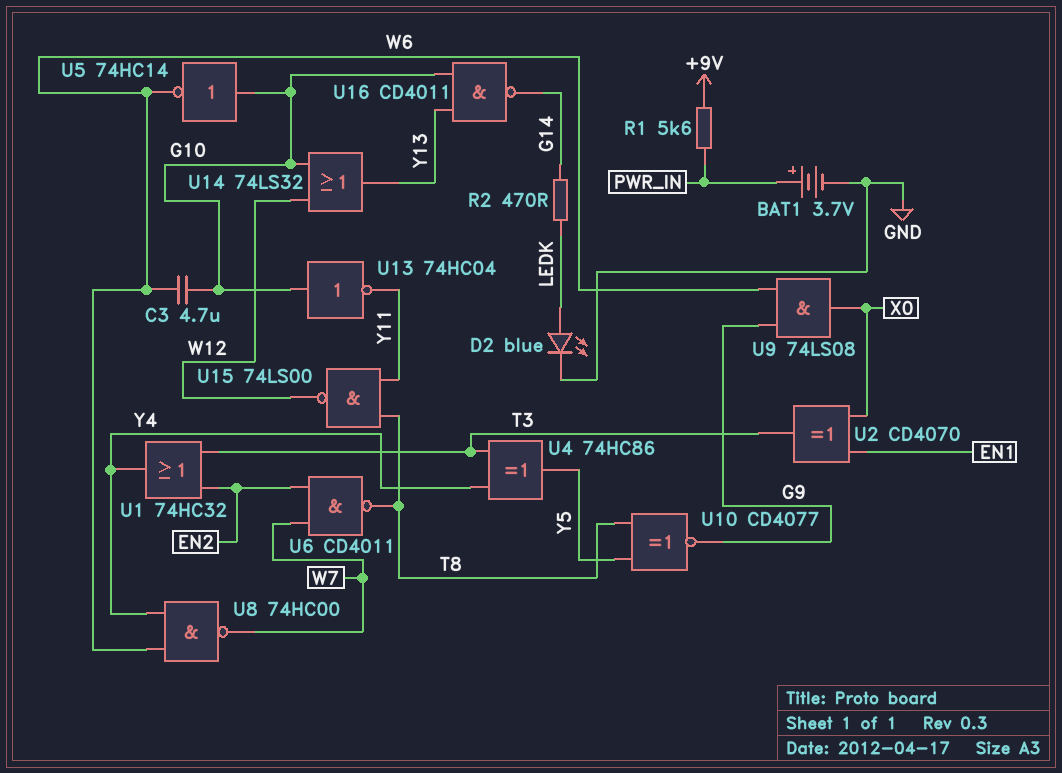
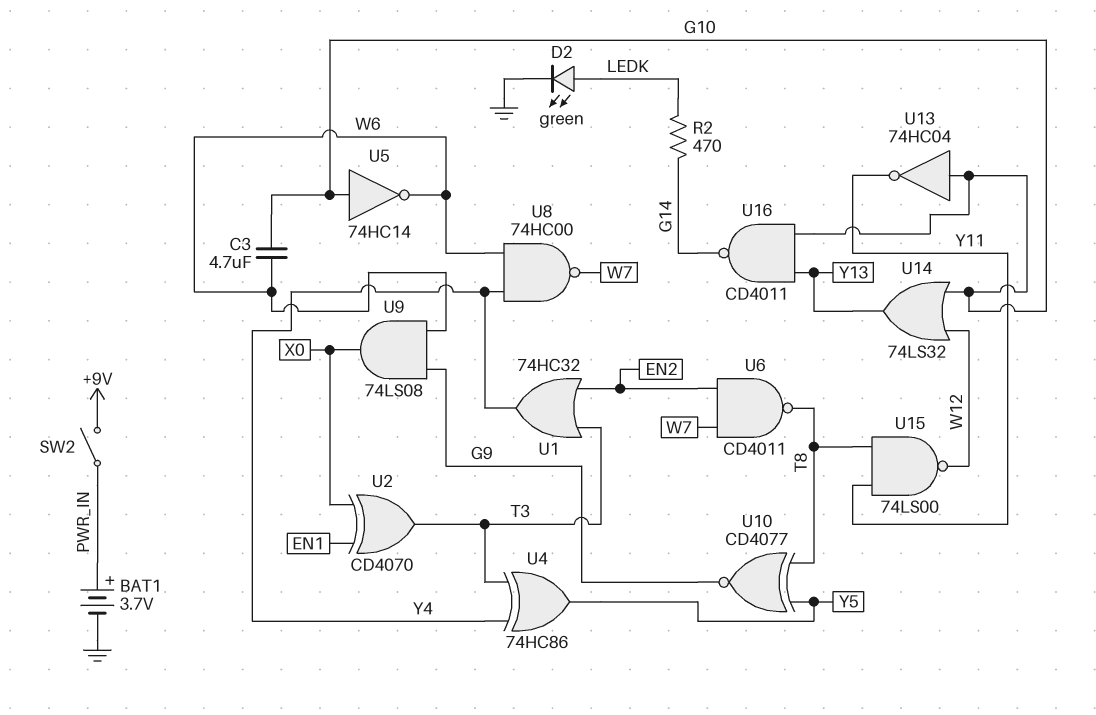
D2: LED blue (A LEDK, K GND) -> LED green (A LEDK, K GND)
R1: 5.6k (+9V, PWR_IN) -> none
SW2: none -> switch (+9V, PWR_IN)

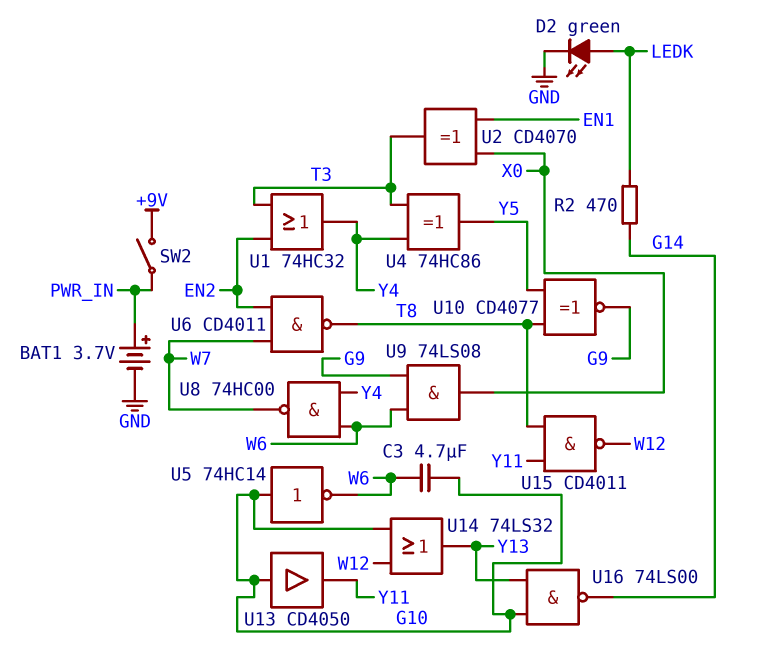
U13: NOT 74HC04 (in G10, out Y11) -> buffer CD4050 (in G10, out Y11)
U15: NAND 74LS00 (in T8, in Y11, out W12) -> NAND CD4011 (in T8, in Y11, out W12)
U16: NAND CD4011 (in G10, in Y13, out G14) -> NAND 74LS00 (in G10, in Y13, out G14)

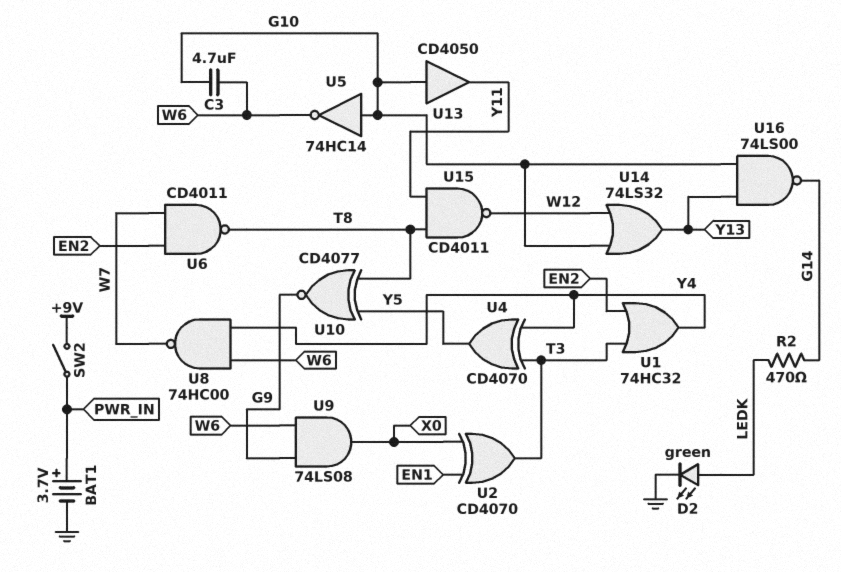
U4: XOR 74HC86 (in T3, in Y4, out Y5) -> XOR CD4070 (in T3, in Y4, out Y5)

